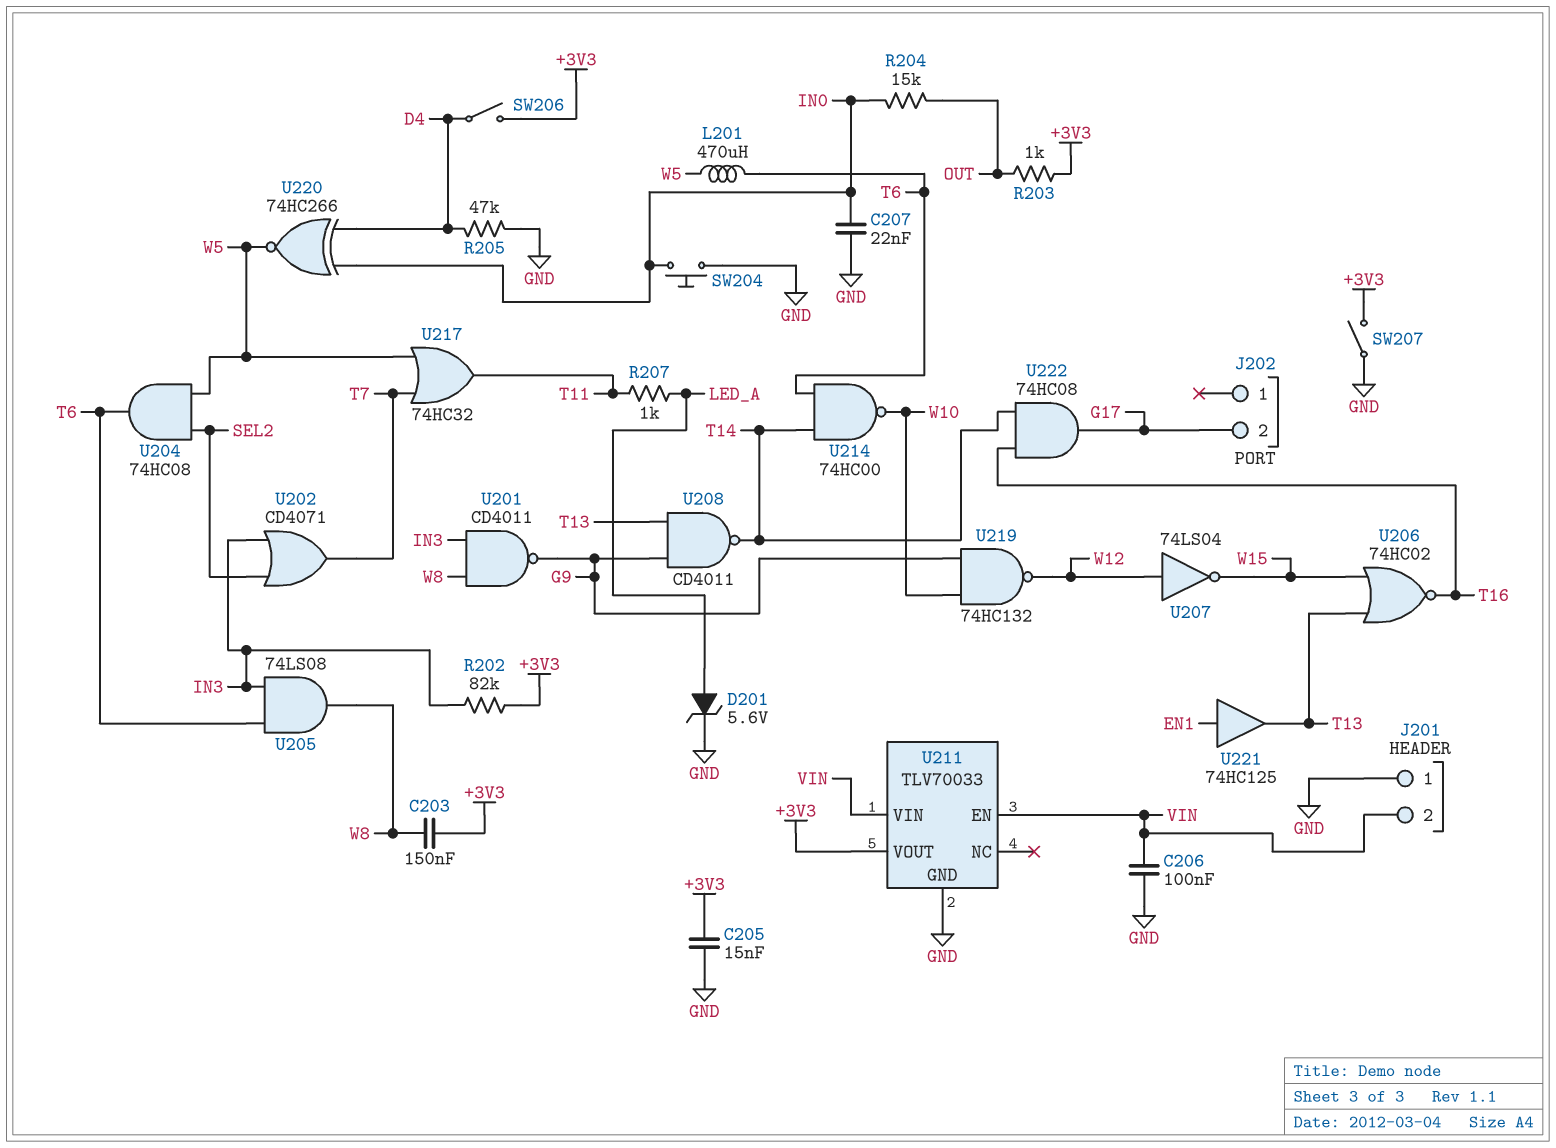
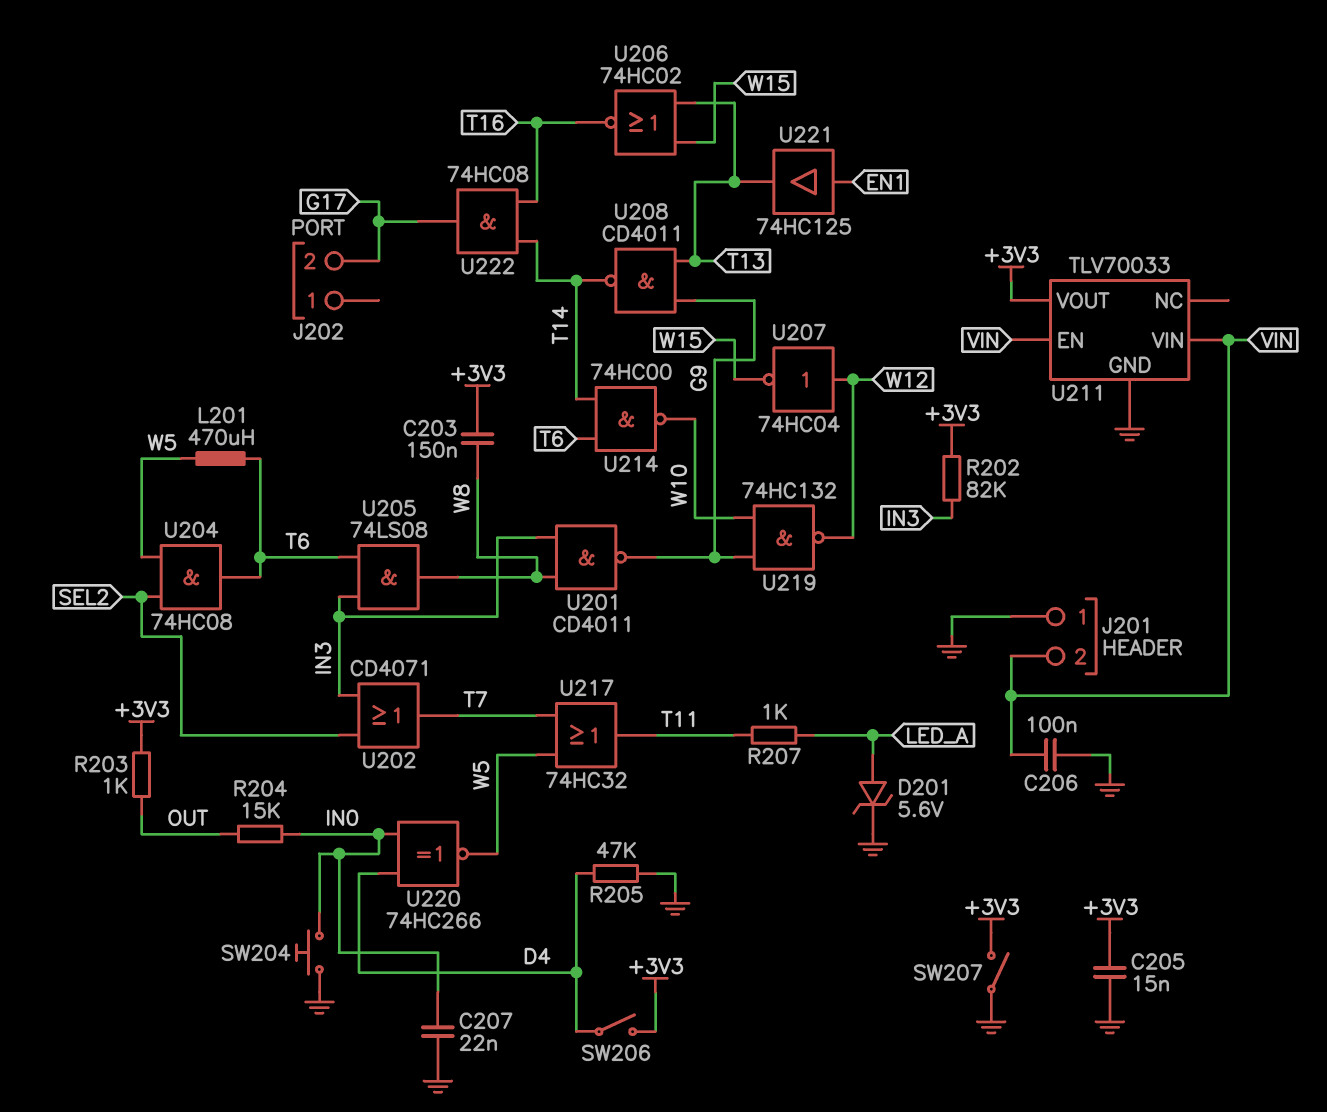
U207: NOT 74LS04 (in W12, out W15) -> NOT 74HC04 (in W12, out W15)

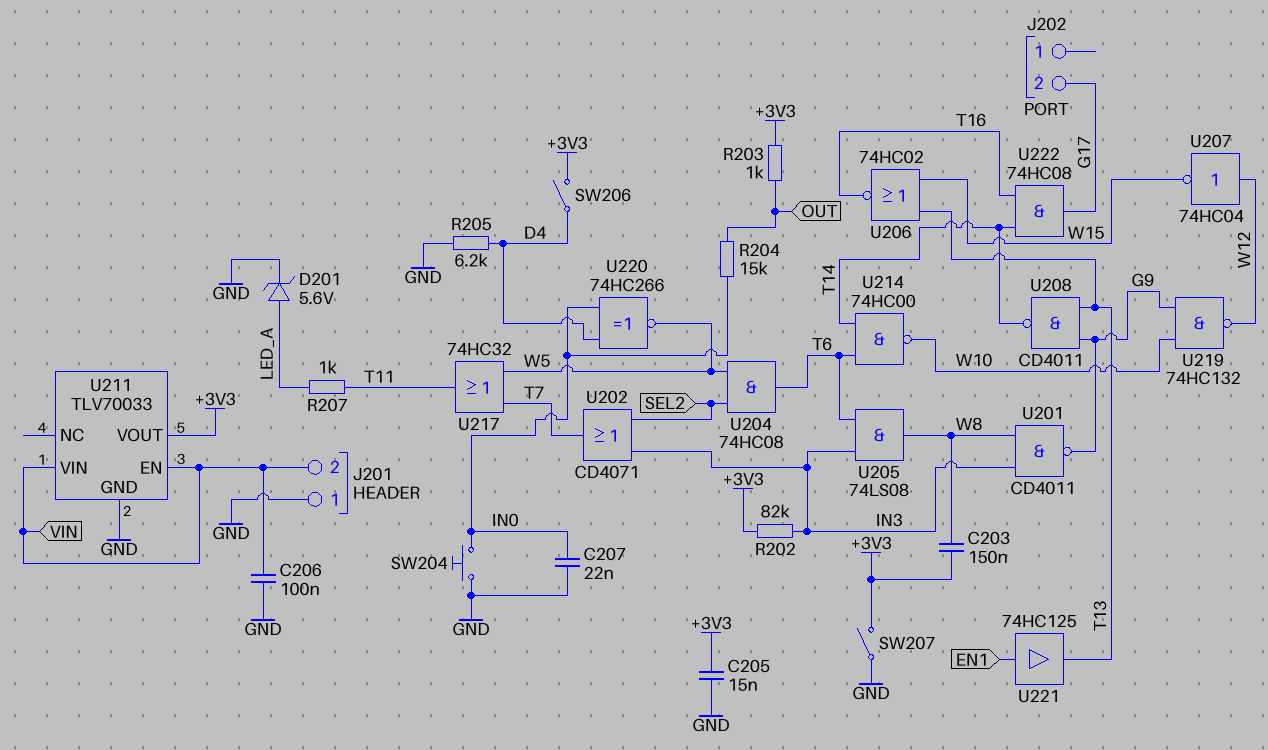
L201: 470uH (T6, W5) -> none
R205: 47k (D4, GND) -> 6.2k (D4, GND)

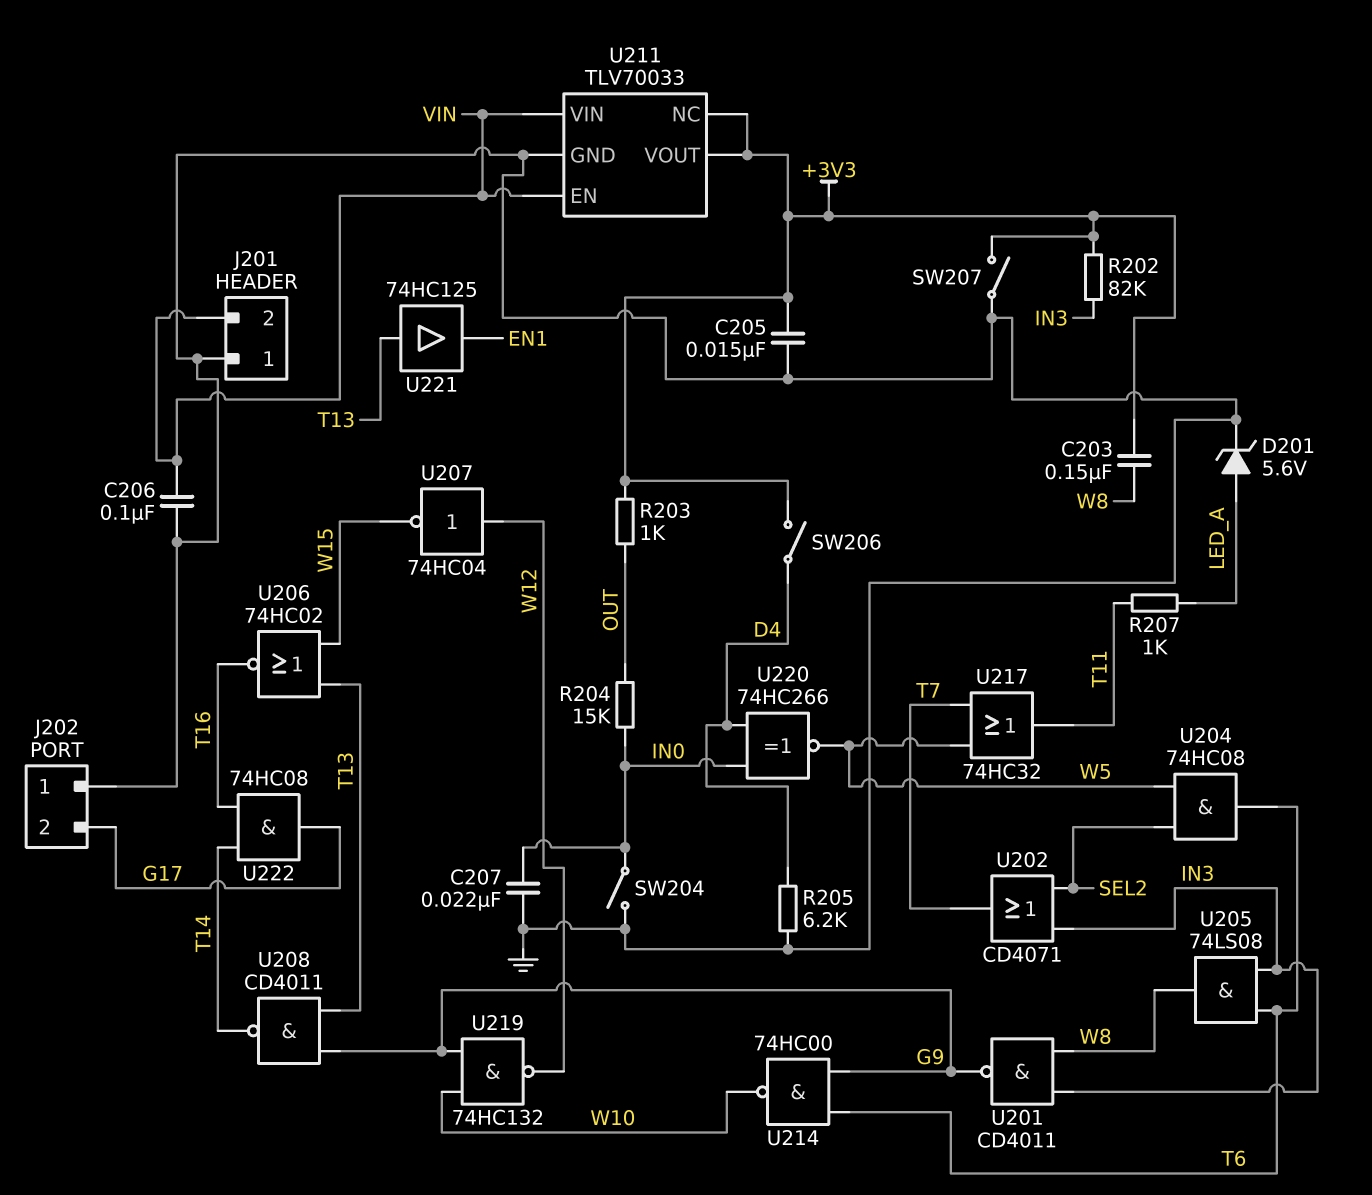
J202 pin 1: none -> GND
SW204: button (GND, IN0) -> switch (GND, IN0)
U211 pin NC: none -> +3V3
U214: NAND 74HC00 (in T6, in T14, out W10) -> NAND 74HC00 (in G9, in T6, out W10)
U221: buffer 74HC125 (in EN1, out T13) -> buffer 74HC125 (in T13, out EN1)

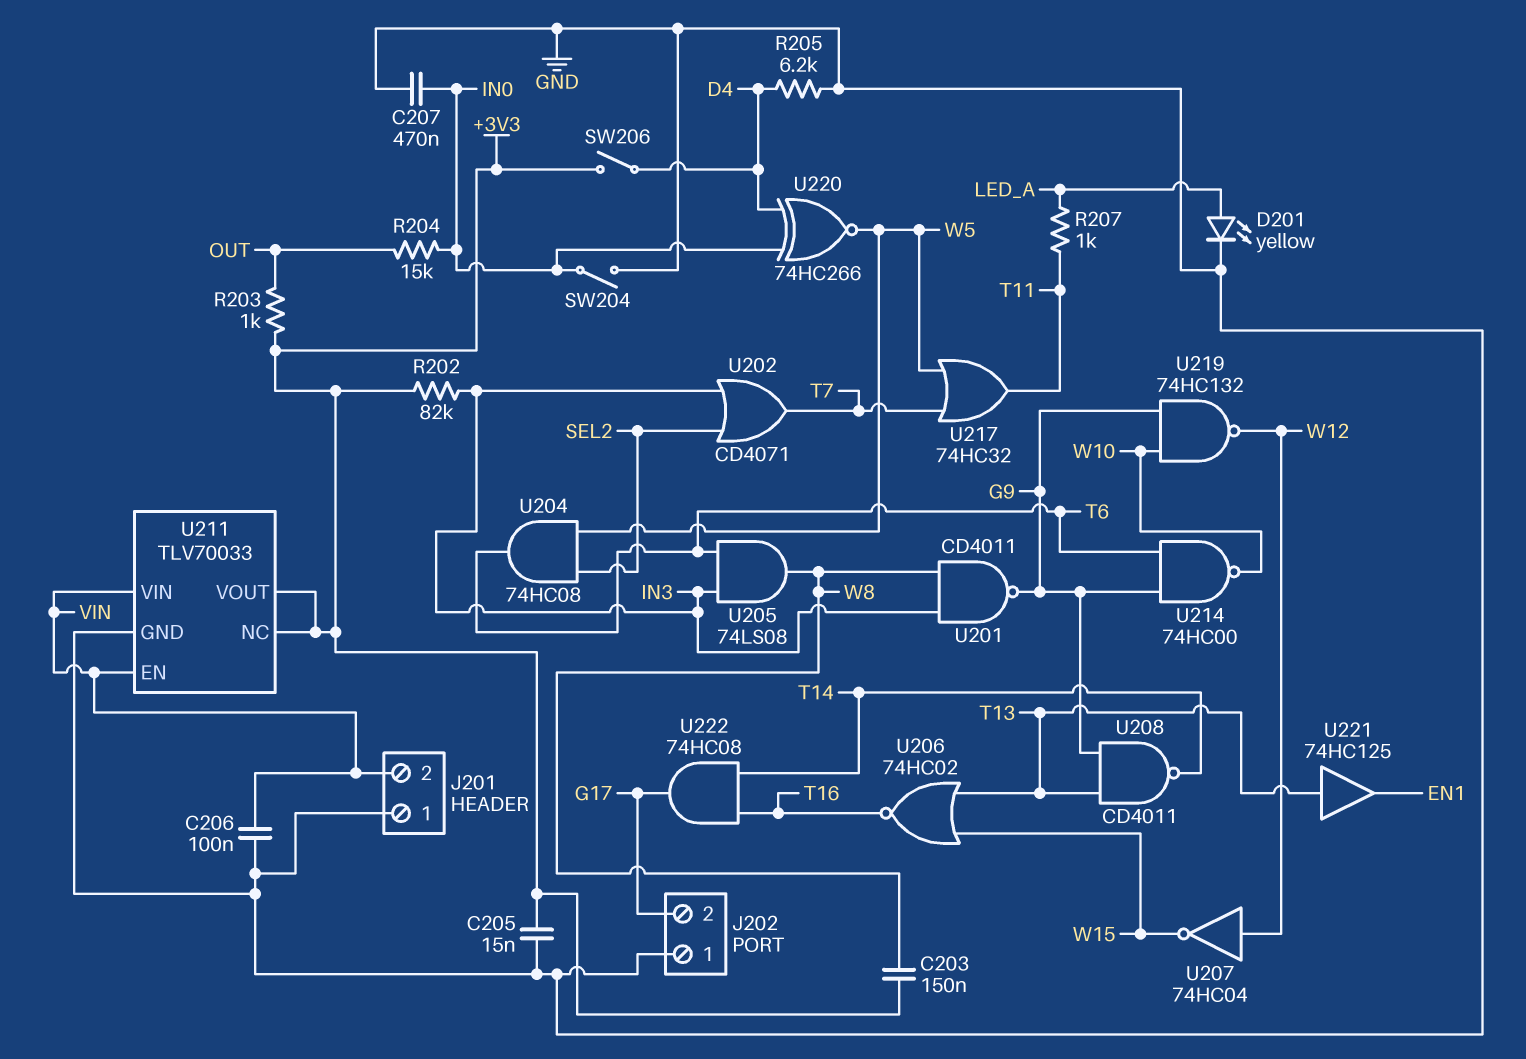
C207: 22nF (GND, IN0) -> 470nF (GND, IN0)
D201: zener 5.6V (A LED_A, K GND) -> LED yellow (A LED_A, K GND)
SW207: switch (+3V3, GND) -> none

